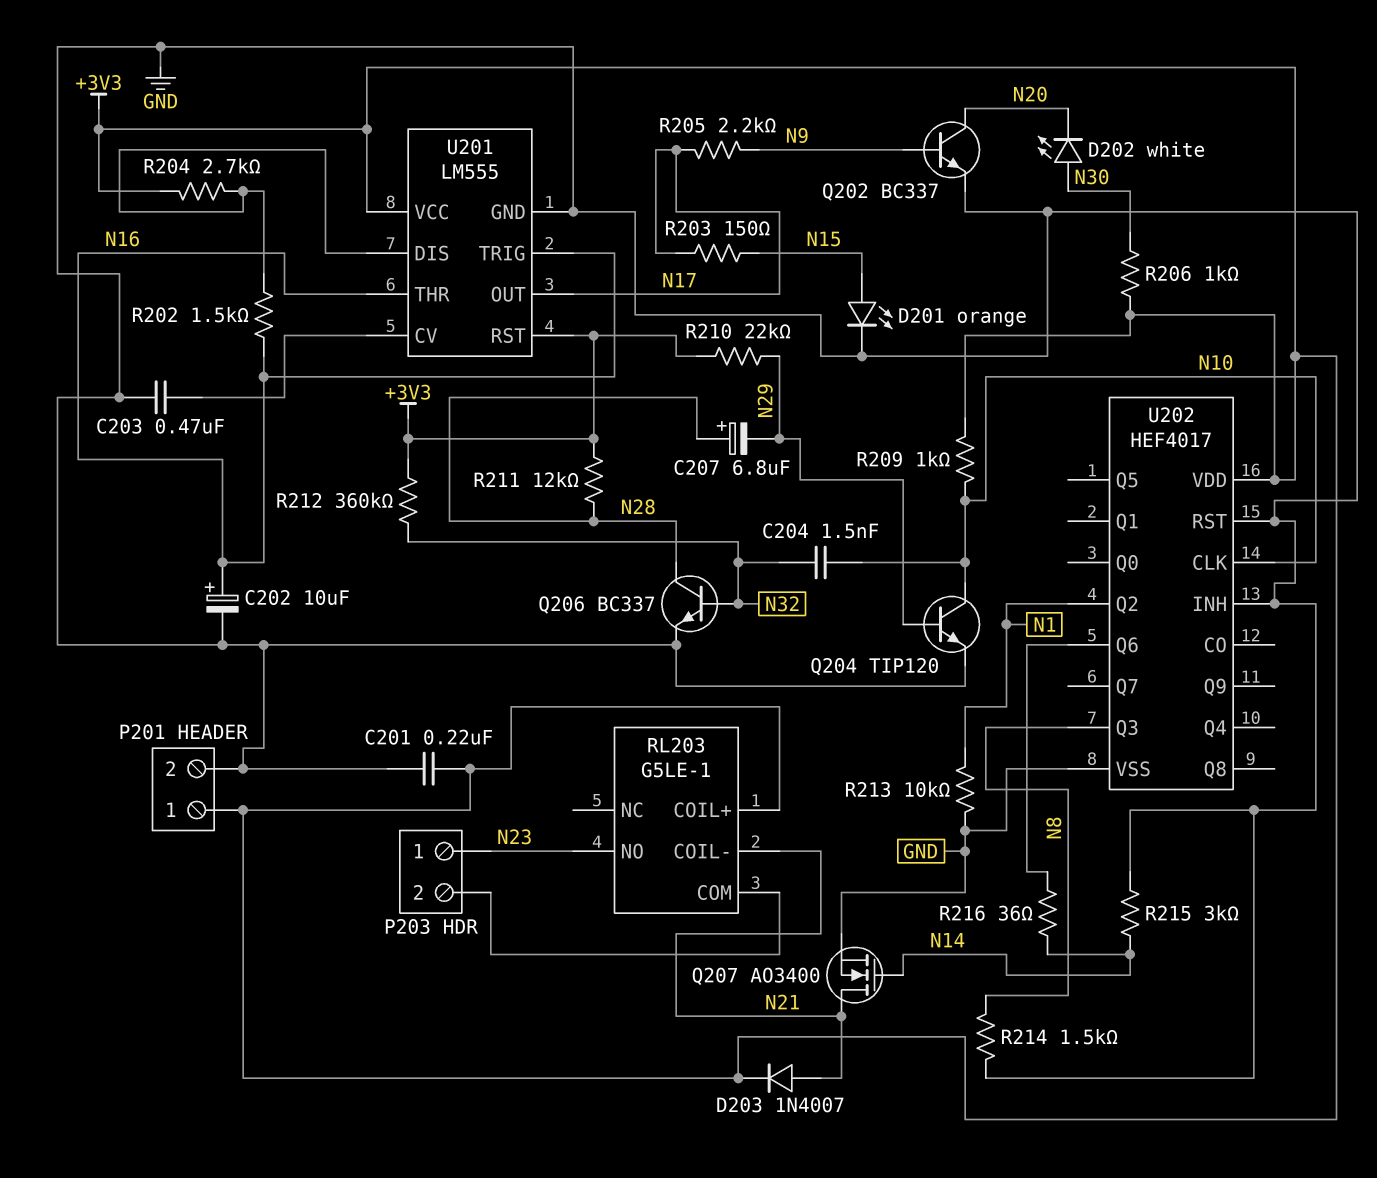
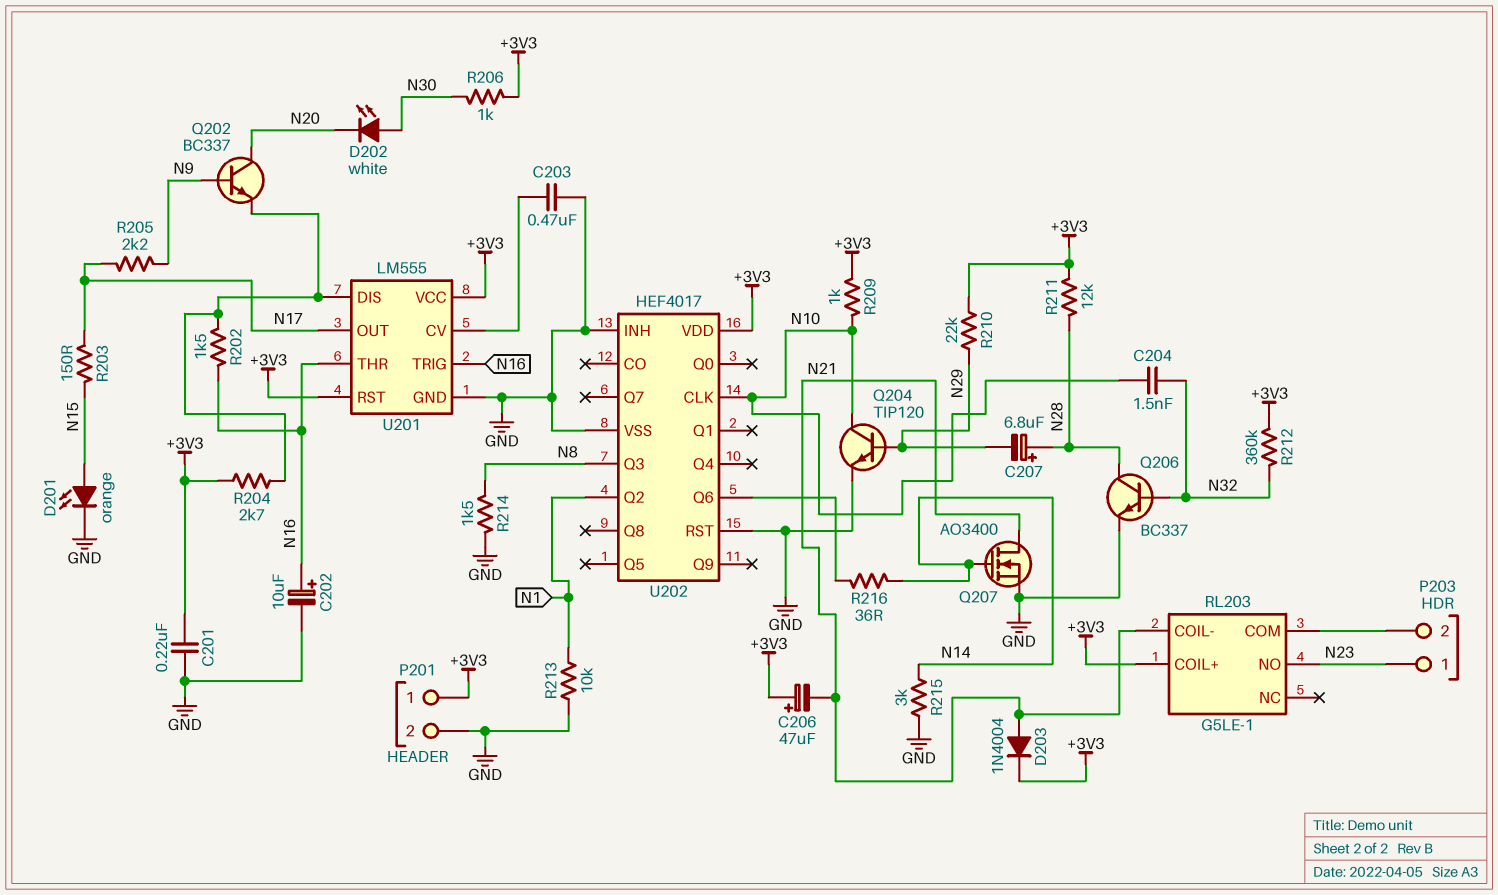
C206: none -> 47uF (plus +3V3, minus N21)
D203: diode 1N4007 (A N21, K +3V3) -> diode 1N4004 (A N21, K +3V3)
Q202: NPN BC337 (B N9, C N20, E GND) -> NPN BC337 (B N9, C N20, E U201/DIS)

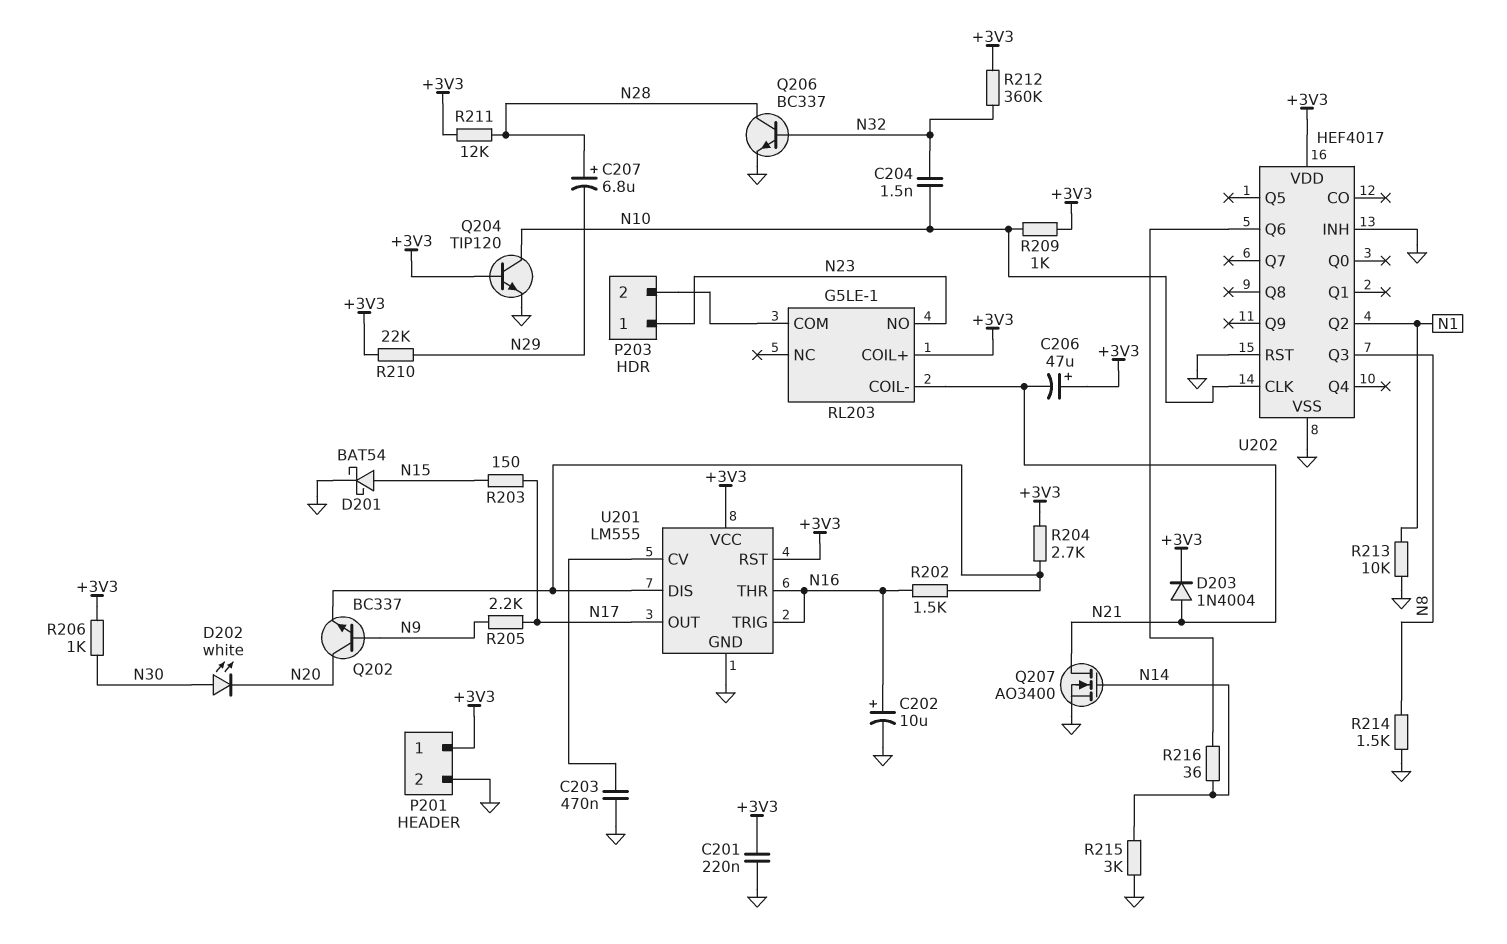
D201: LED orange (A N15, K GND) -> schottky BAT54 (A N15, K GND)
Q204: NPN TIP120 (B N29, C N10, E GND) -> NPN TIP120 (B +3V3, C N10, E GND)

